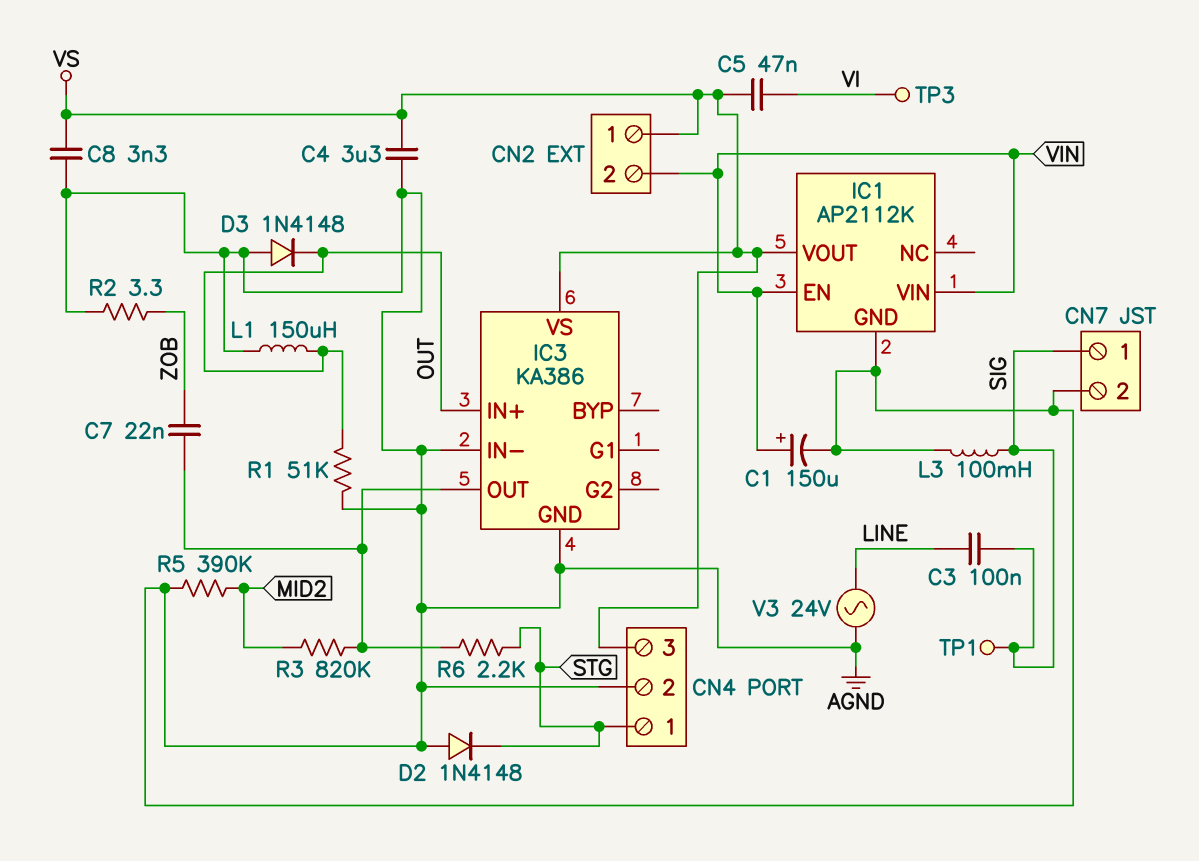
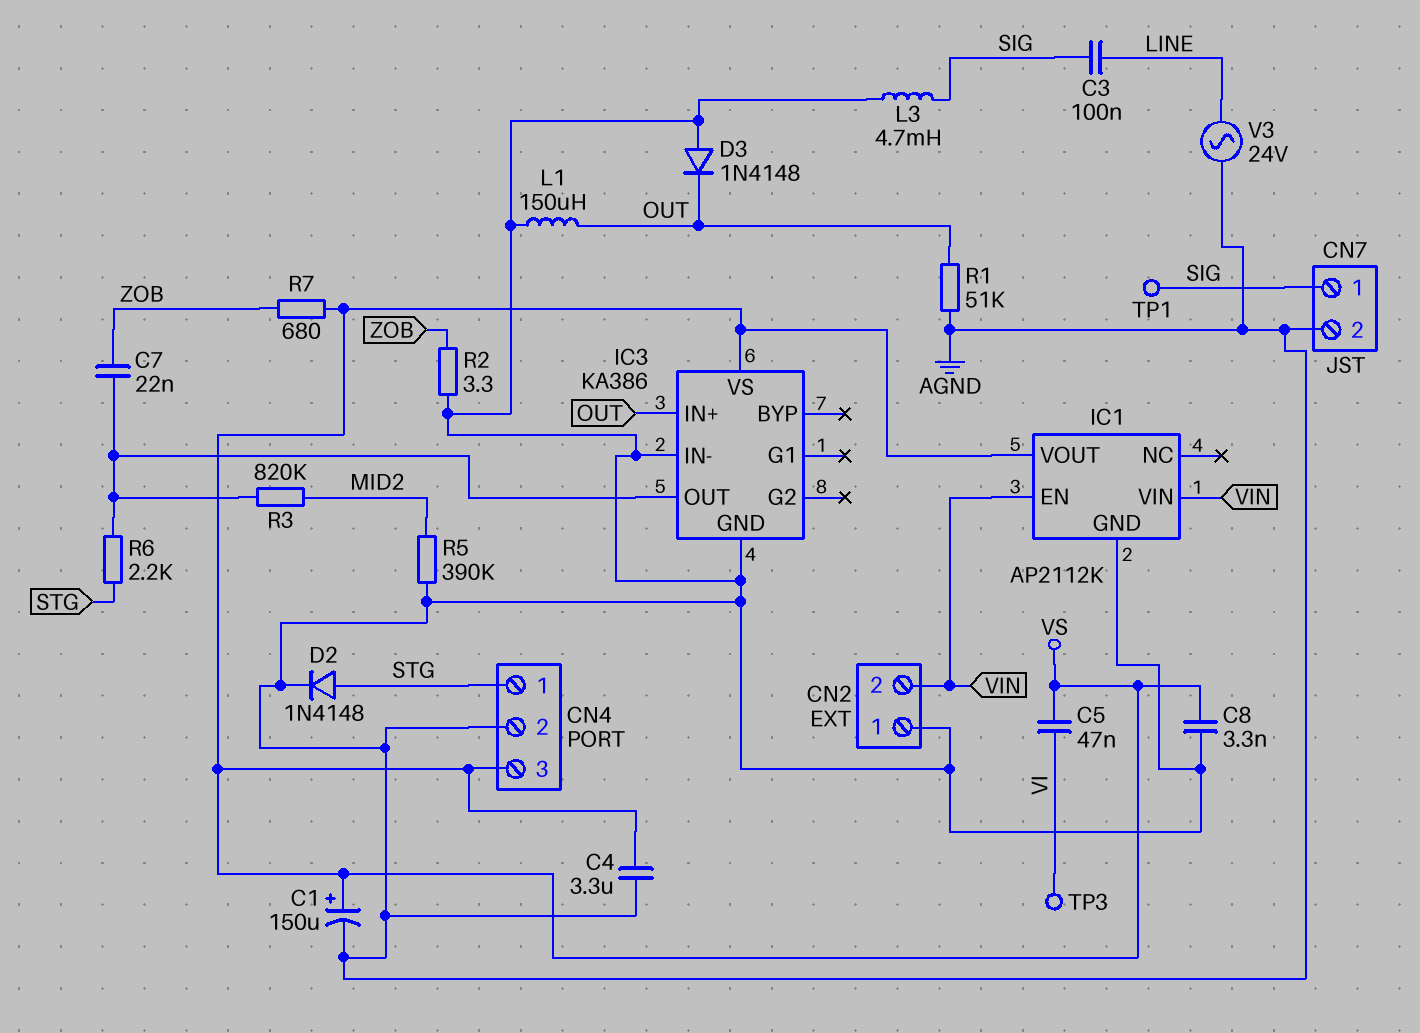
C1: 150uF (plus VIN, minus AGND) -> 150uF (plus VS, minus AGND)
CN2 pin 1: VS -> AGND
D2: diode 1N4148 (A AGND, K STG) -> diode 1N4148 (A STG, K AGND)
L3: 100mH (AGND, SIG) -> 4.7mH (AGND, SIG)
R7: none -> 680 (VS, ZOB)

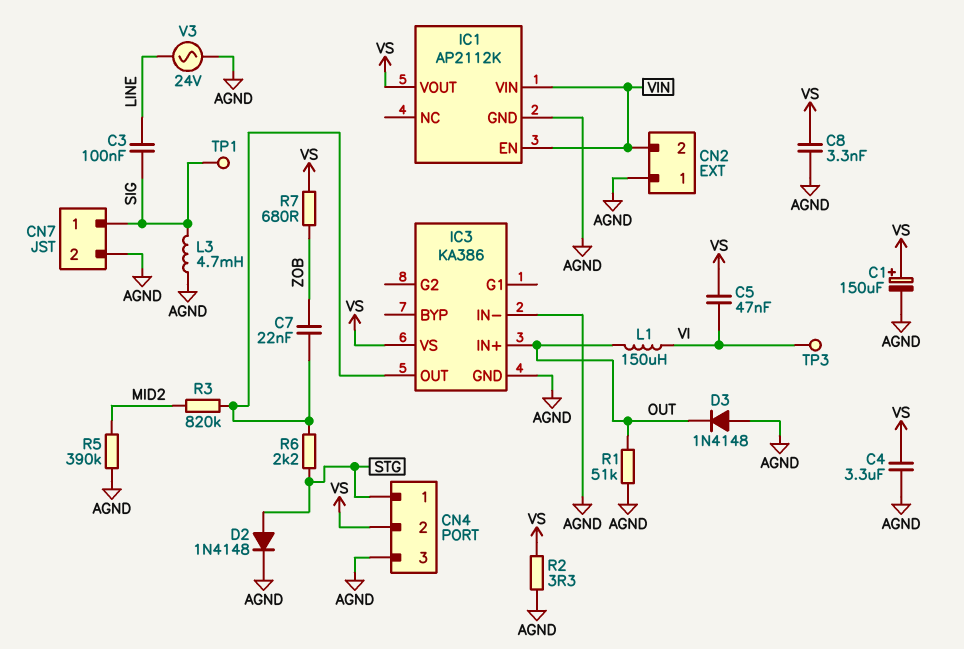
CN4 pin 2: AGND -> VS
CN4 pin 3: VS -> AGND
L1: 150uH (AGND, OUT) -> 150uH (OUT, VI)
R2: 3.3 (AGND, ZOB) -> 3.3 (AGND, VS)

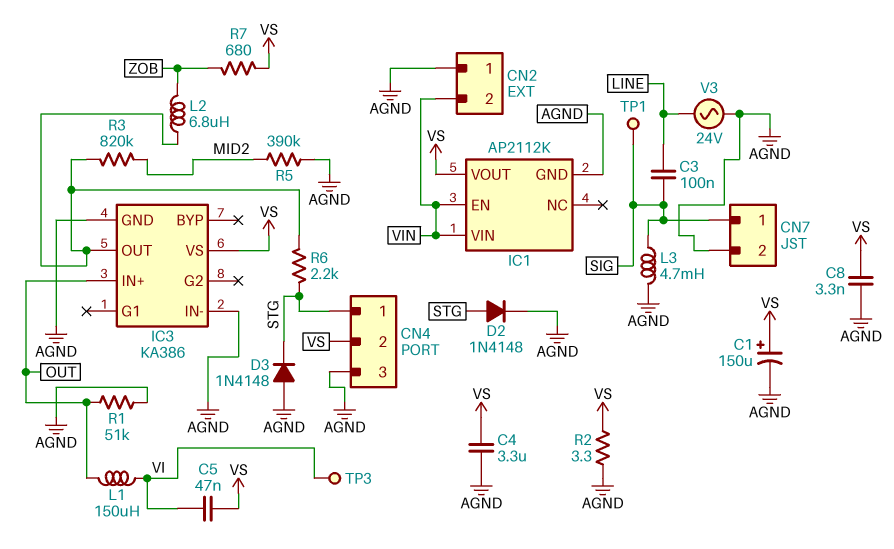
C7: 22nF (IC3/OUT, ZOB) -> none
D3: diode 1N4148 (A AGND, K OUT) -> diode 1N4148 (A AGND, K STG)
L2: none -> 6.8uH (IC3/OUT, ZOB)

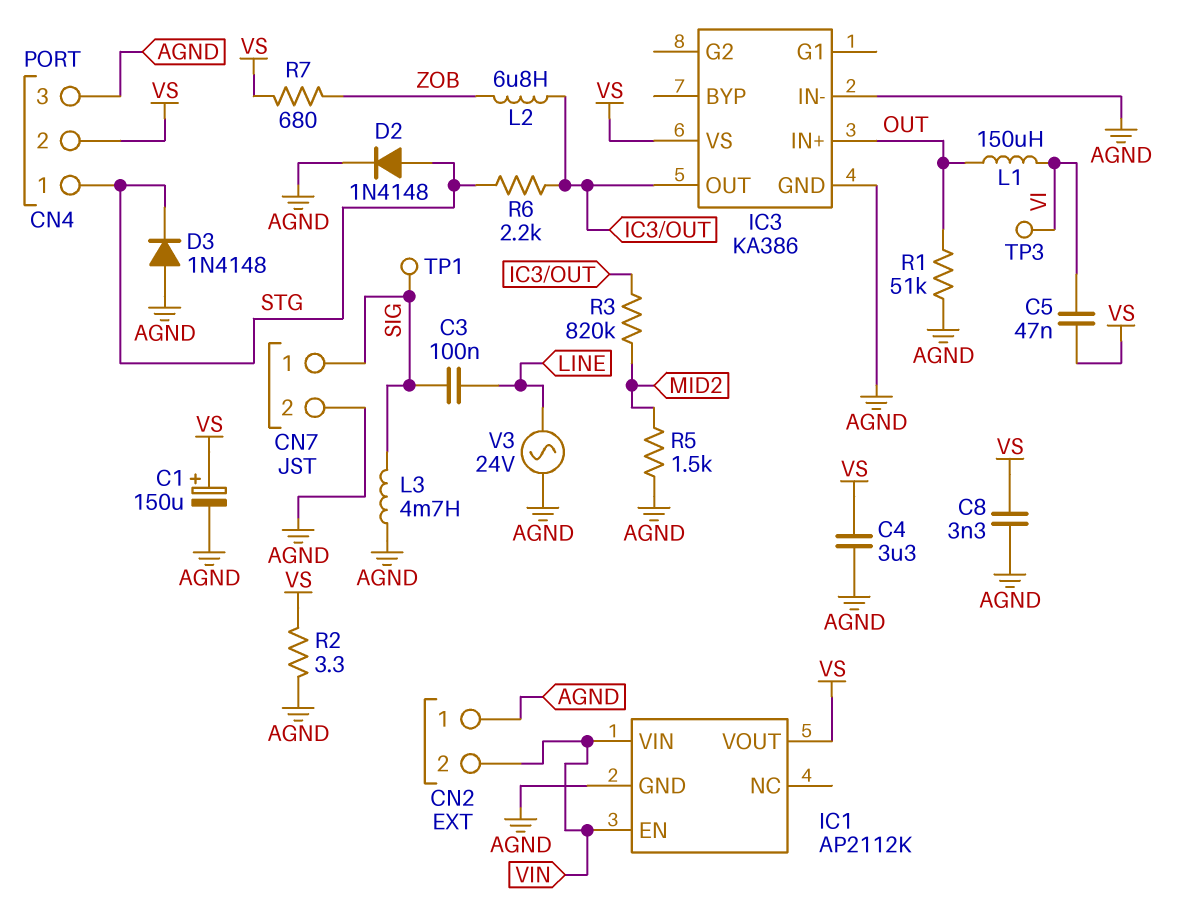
R5: 390k (AGND, MID2) -> 1.5k (AGND, MID2)

